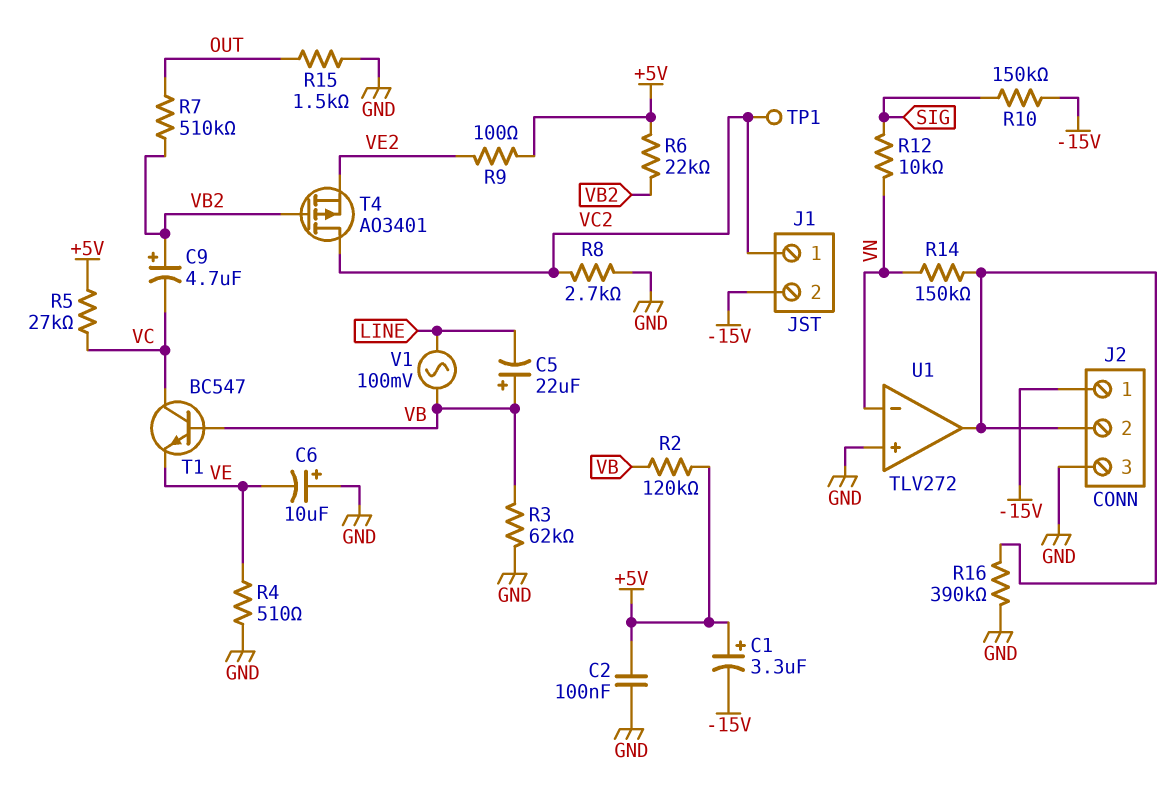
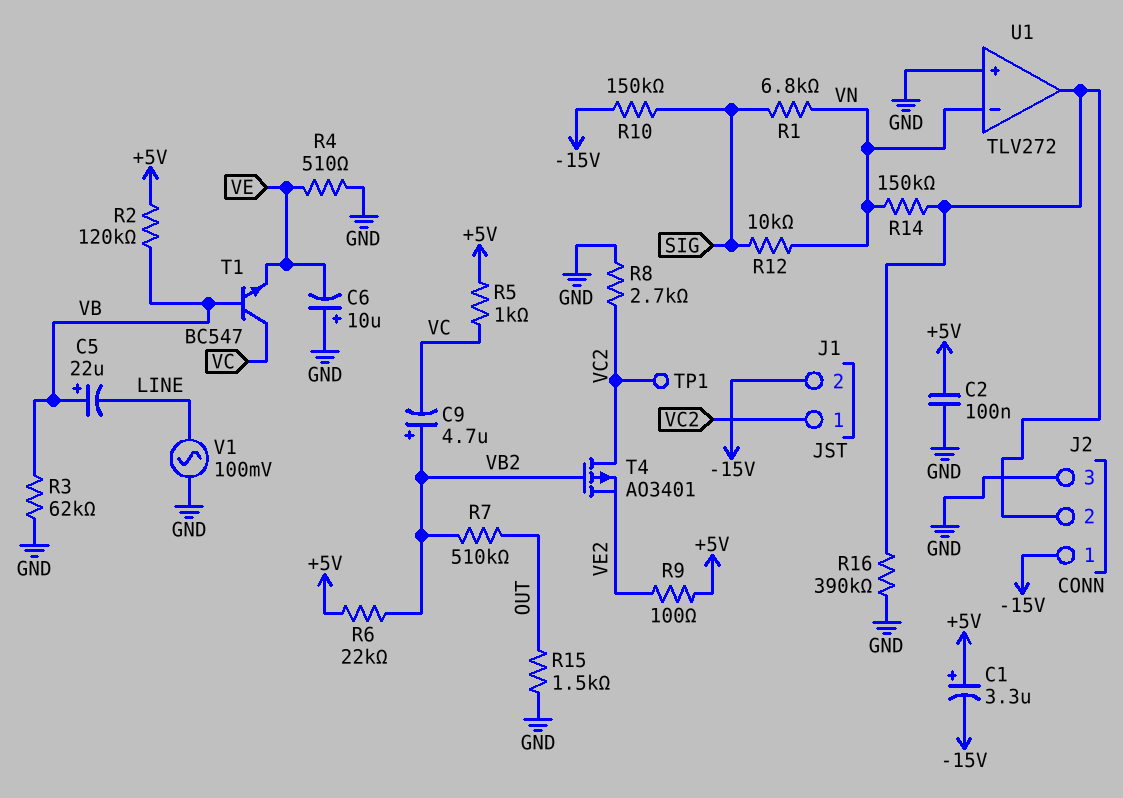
R1: none -> 6.8k (SIG, VN)
R5: 27k (+5V, VC) -> 1k (+5V, VC)
V1: AC 100mV (LINE, VB) -> AC 100mV (GND, LINE)

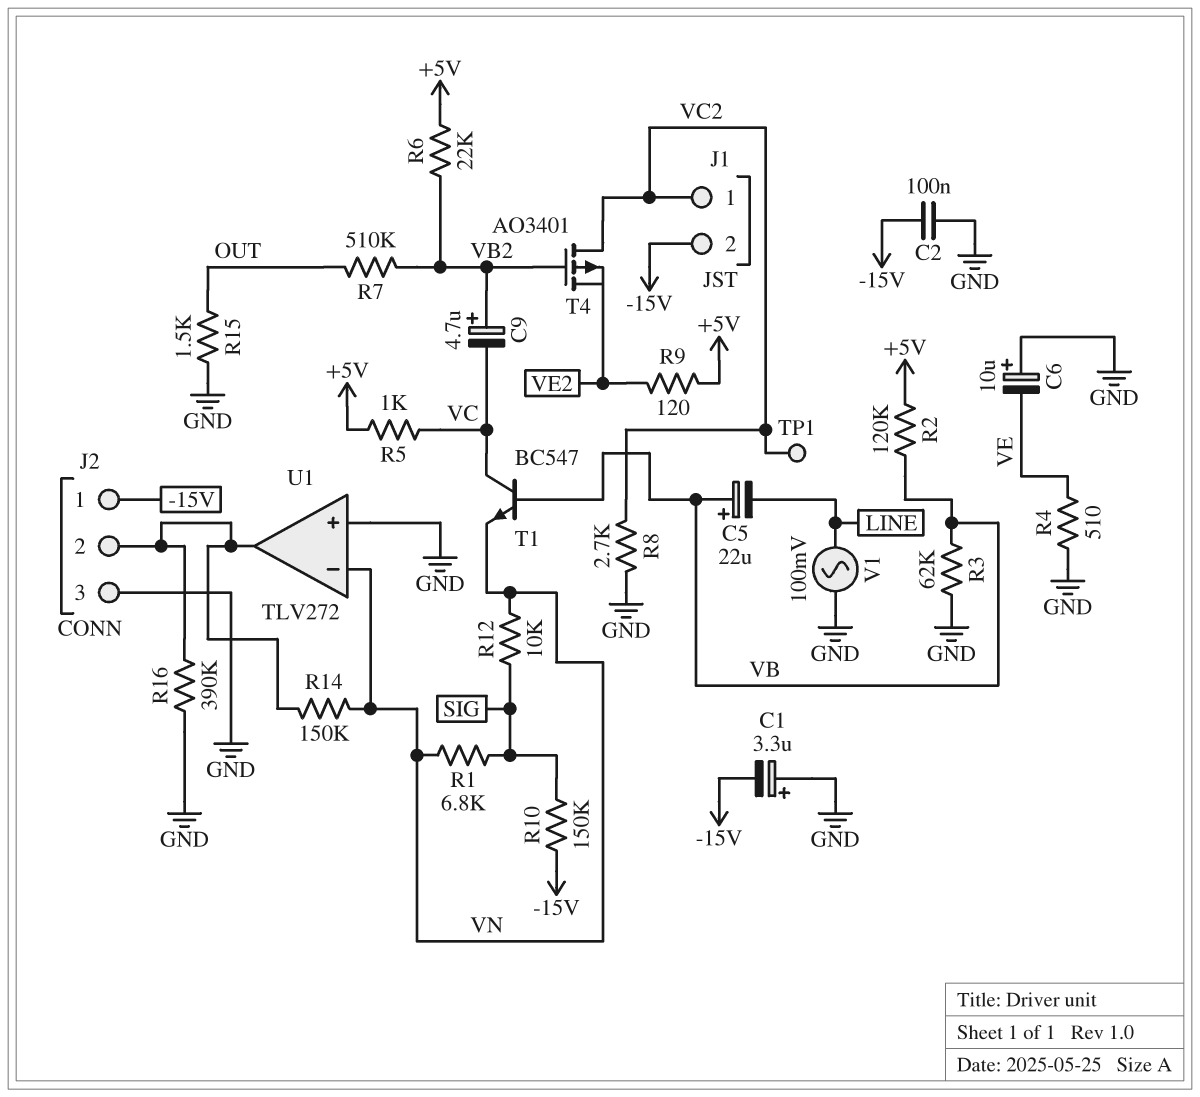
C1: 3.3uF (plus +5V, minus -15V) -> 3.3uF (plus GND, minus -15V)
C2: 100nF (+5V, GND) -> 100nF (-15V, GND)
R9: 100 (+5V, VE2) -> 120 (+5V, VE2)
T1: NPN BC547 (B VB, C VC, E VE) -> NPN BC547 (B VB, C VC, E VN)

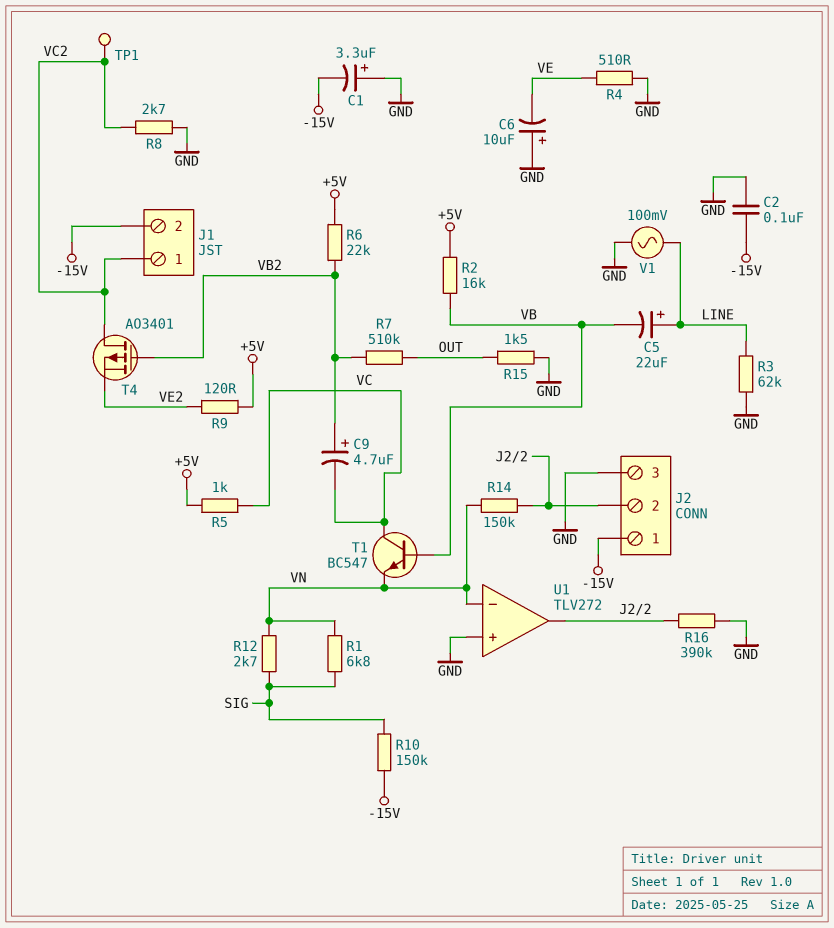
C5: 22uF (plus VB, minus LINE) -> 22uF (plus LINE, minus VB)
R2: 120k (+5V, VB) -> 16k (+5V, VB)
R3: 62k (GND, VB) -> 62k (GND, LINE)
R12: 10k (SIG, VN) -> 2.7k (SIG, VN)

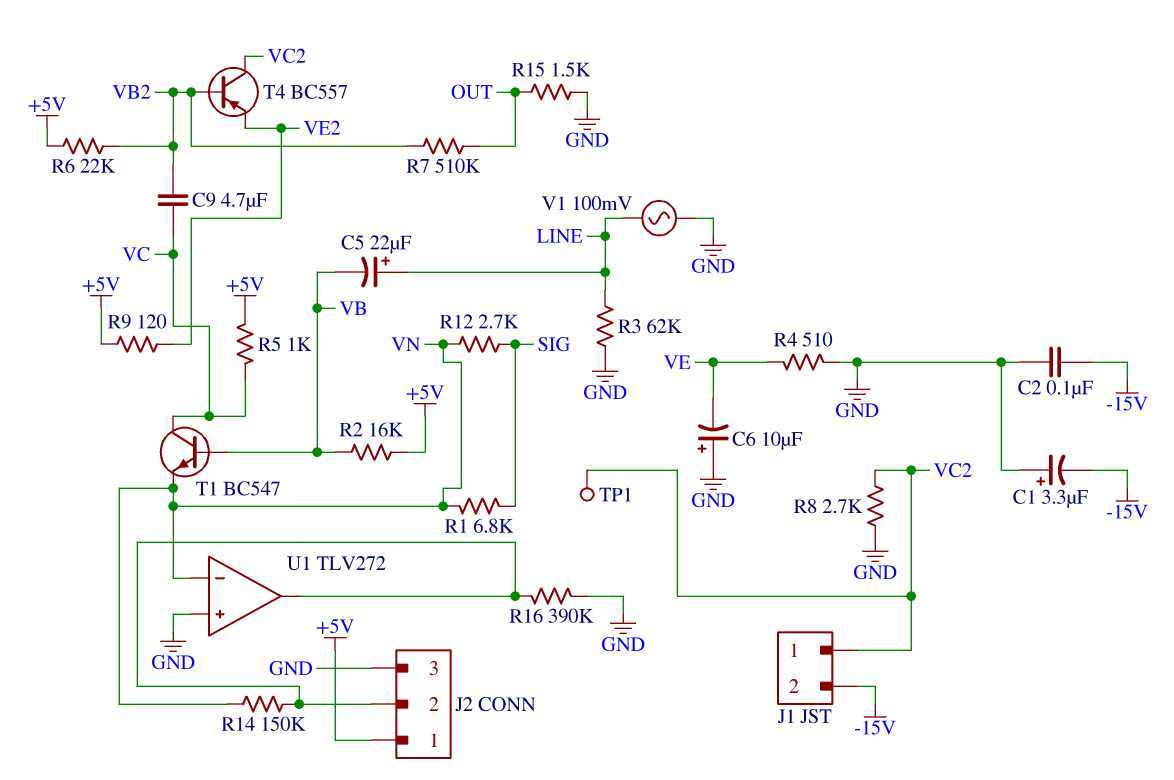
C9: 4.7uF (plus VB2, minus VC) -> 4.7uF (VB2, VC)
J2 pin 1: -15V -> +5V
R10: 150k (-15V, SIG) -> none
T4: PMOS AO3401 (G VB2, D VC2, S VE2) -> PNP BC557 (B VB2, C VC2, E VE2)

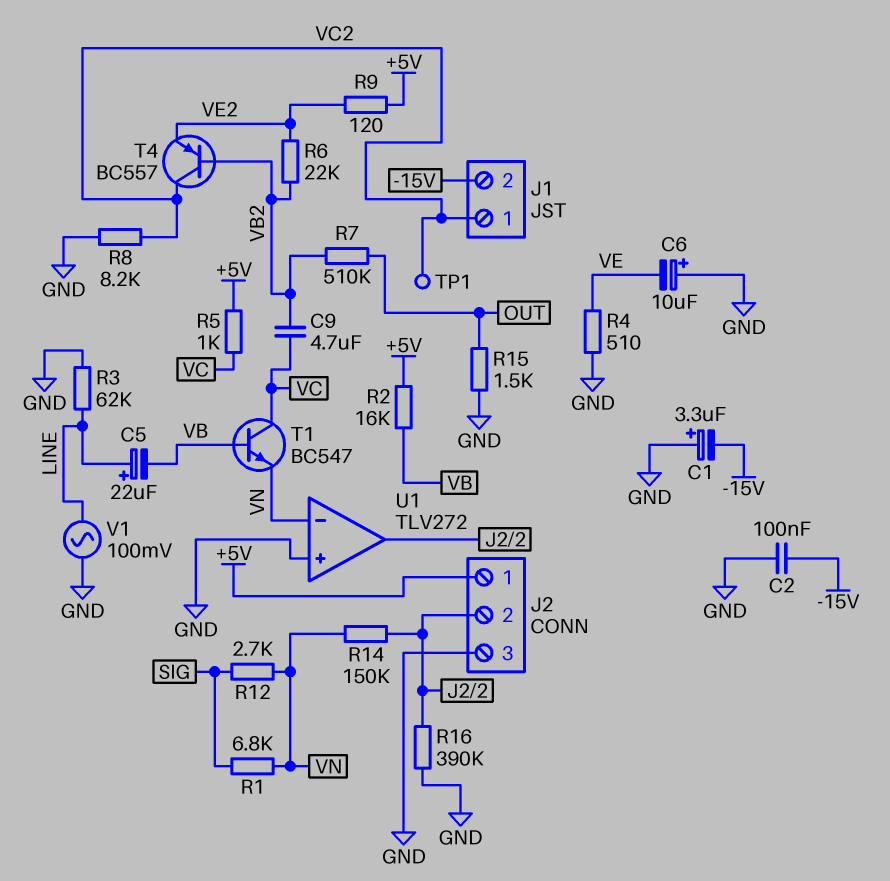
R6: 22k (+5V, VB2) -> 22k (VB2, VE2)
R8: 2.7k (GND, VC2) -> 8.2k (GND, VC2)

